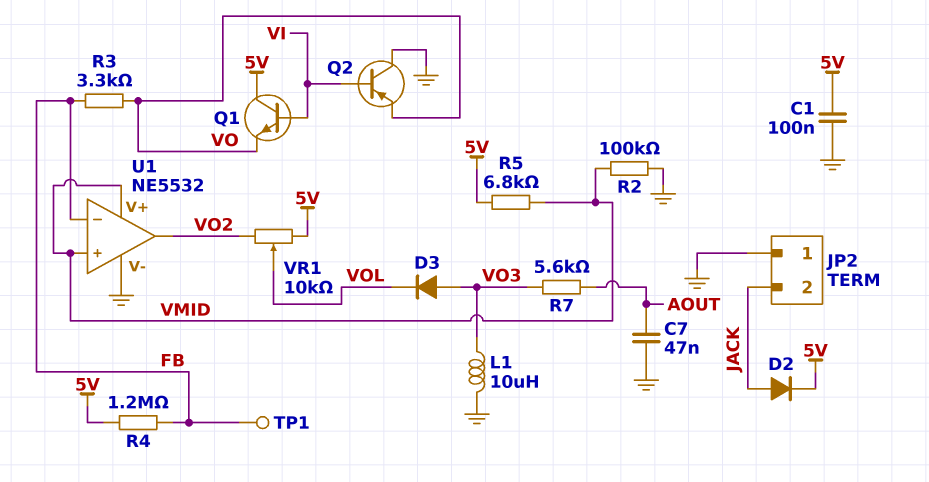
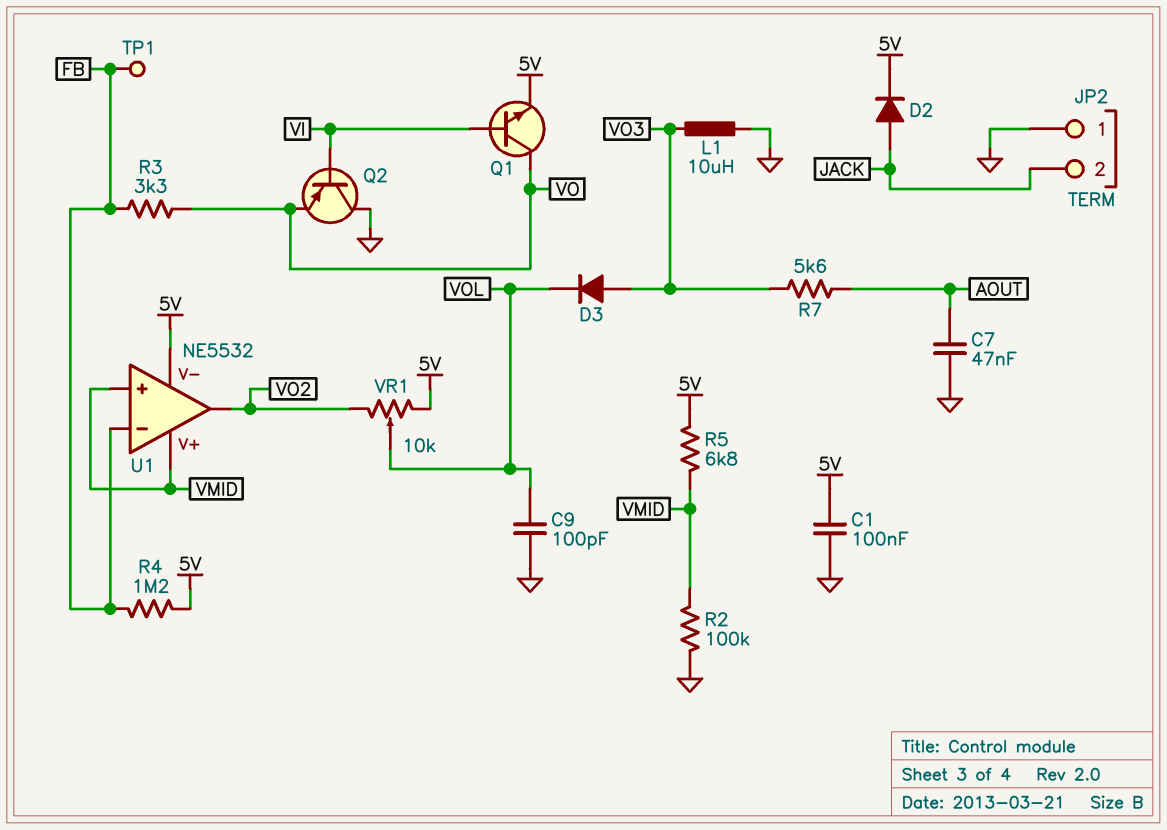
C9: none -> 100pF (GND, VOL)
Q1: NPN (B VI, C 5V, E VO) -> NPN (B VI, C VO, E 5V)
U1 pin V-: GND -> 5V

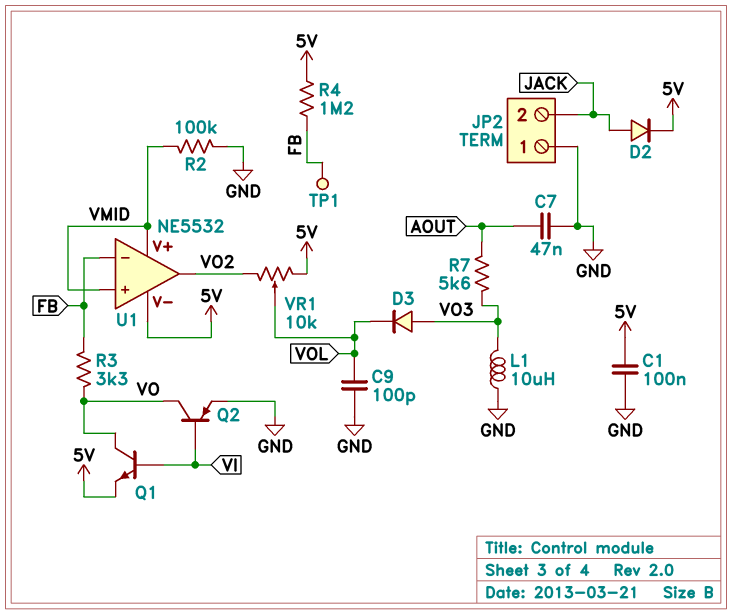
Q2: PNP (B VI, C GND, E VO) -> PNP (B VI, C VO, E GND)
R5: 6.8k (5V, VMID) -> none

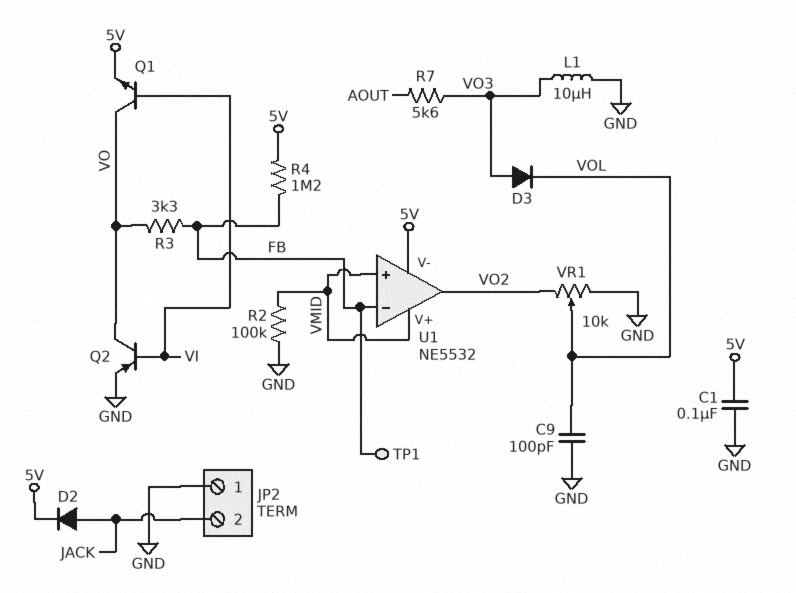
C7: 47nF (AOUT, GND) -> none
VR1: 10k (5V, VO2, wiper VOL) -> 10k (GND, VO2, wiper VOL)

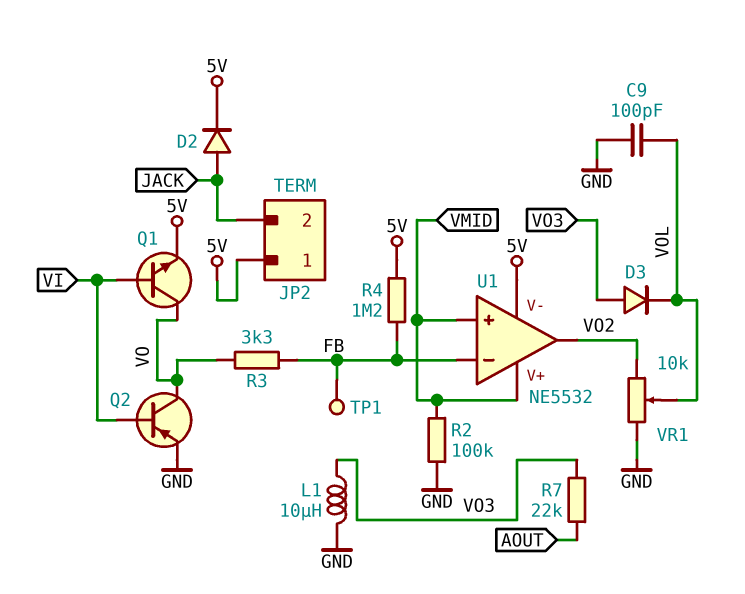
C1: 100nF (5V, GND) -> none
JP2 pin 1: GND -> 5V
R7: 5.6k (AOUT, VO3) -> 22k (AOUT, VO3)

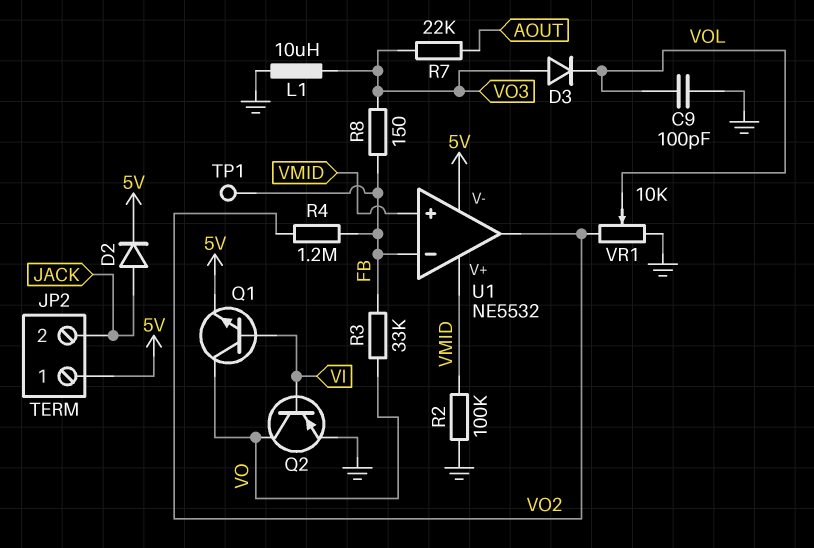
R3: 3.3k (FB, VO) -> 33k (FB, VO)
R4: 1.2M (5V, FB) -> 1.2M (FB, VO2)
R8: none -> 150 (FB, VO3)

